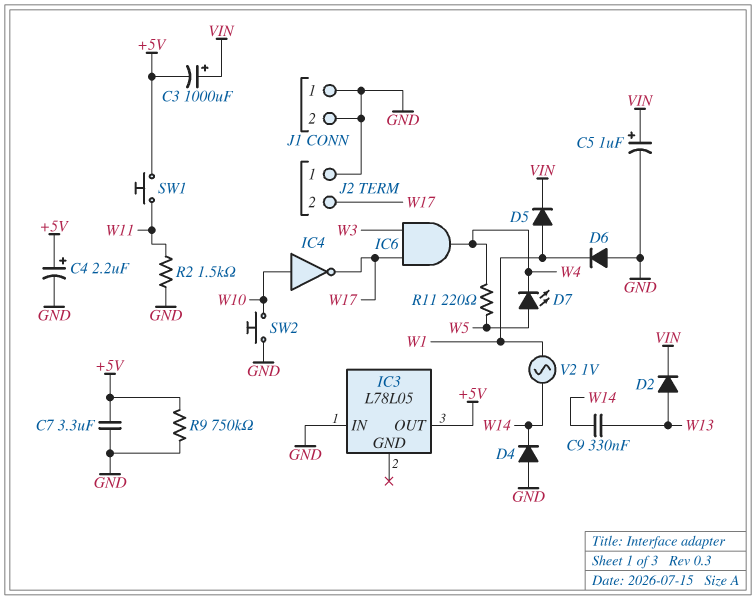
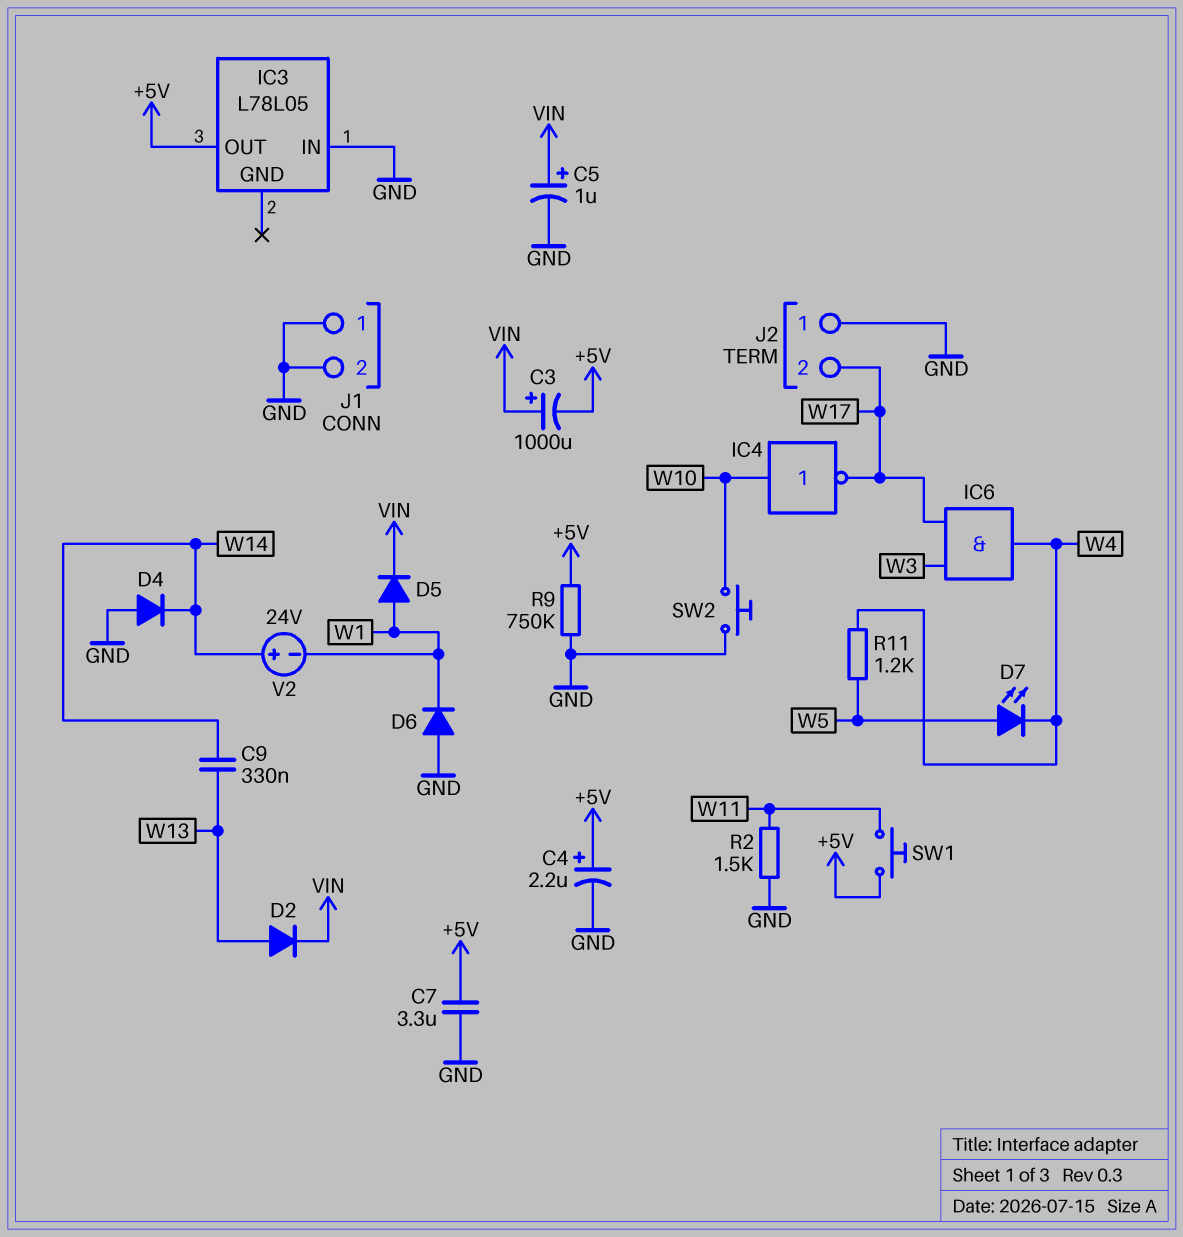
R11: 220 (W4, W5) -> 1.2k (W4, W5)
V2: AC 1V (W1, W14) -> 24V (plus W14, minus W1)

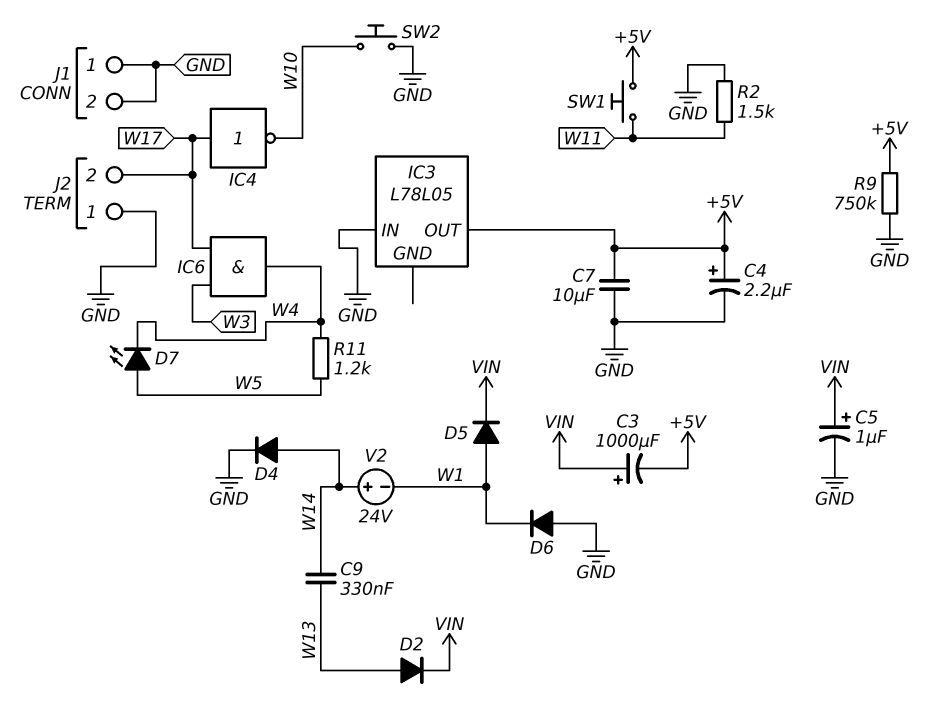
C7: 3.3uF (+5V, GND) -> 10uF (+5V, GND)
D4: diode (A GND, K W14) -> diode (A W14, K GND)
IC4: NOT (in W10, out W17) -> NOT (in W17, out W10)

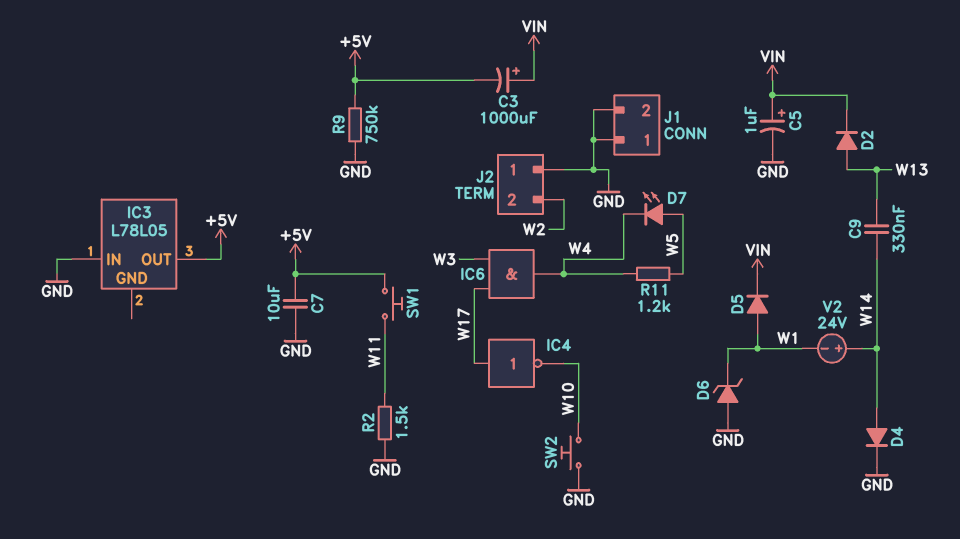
C4: 2.2uF (plus +5V, minus GND) -> none
D6: diode (A GND, K W1) -> zener (A GND, K W1)
J2 pin 2: W17 -> W2

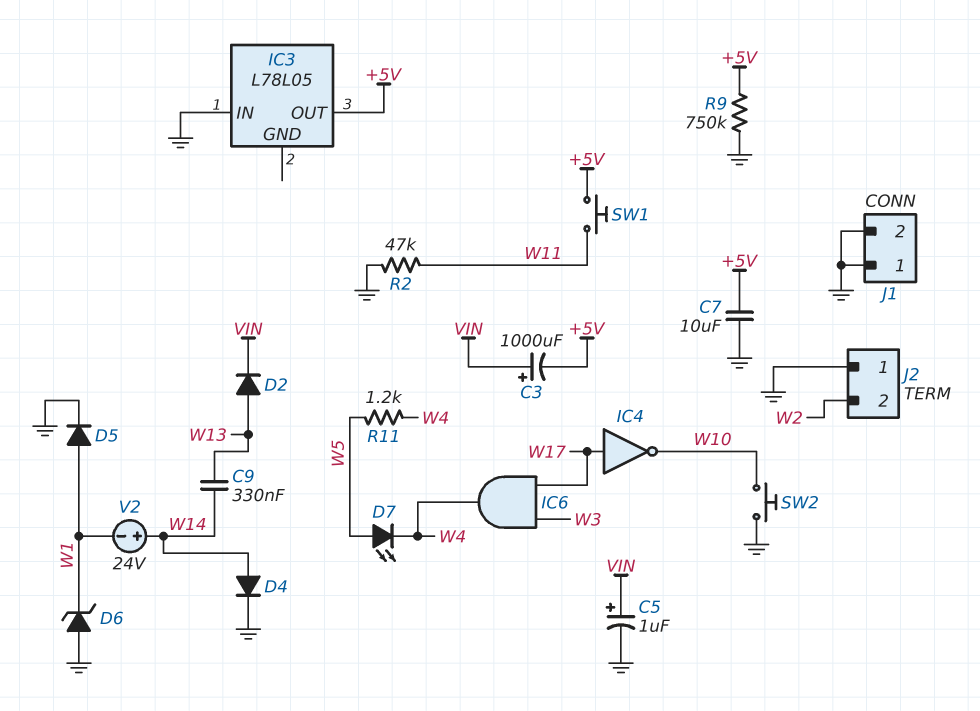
D5: diode (A W1, K VIN) -> diode (A W1, K GND)
R2: 1.5k (GND, W11) -> 47k (GND, W11)

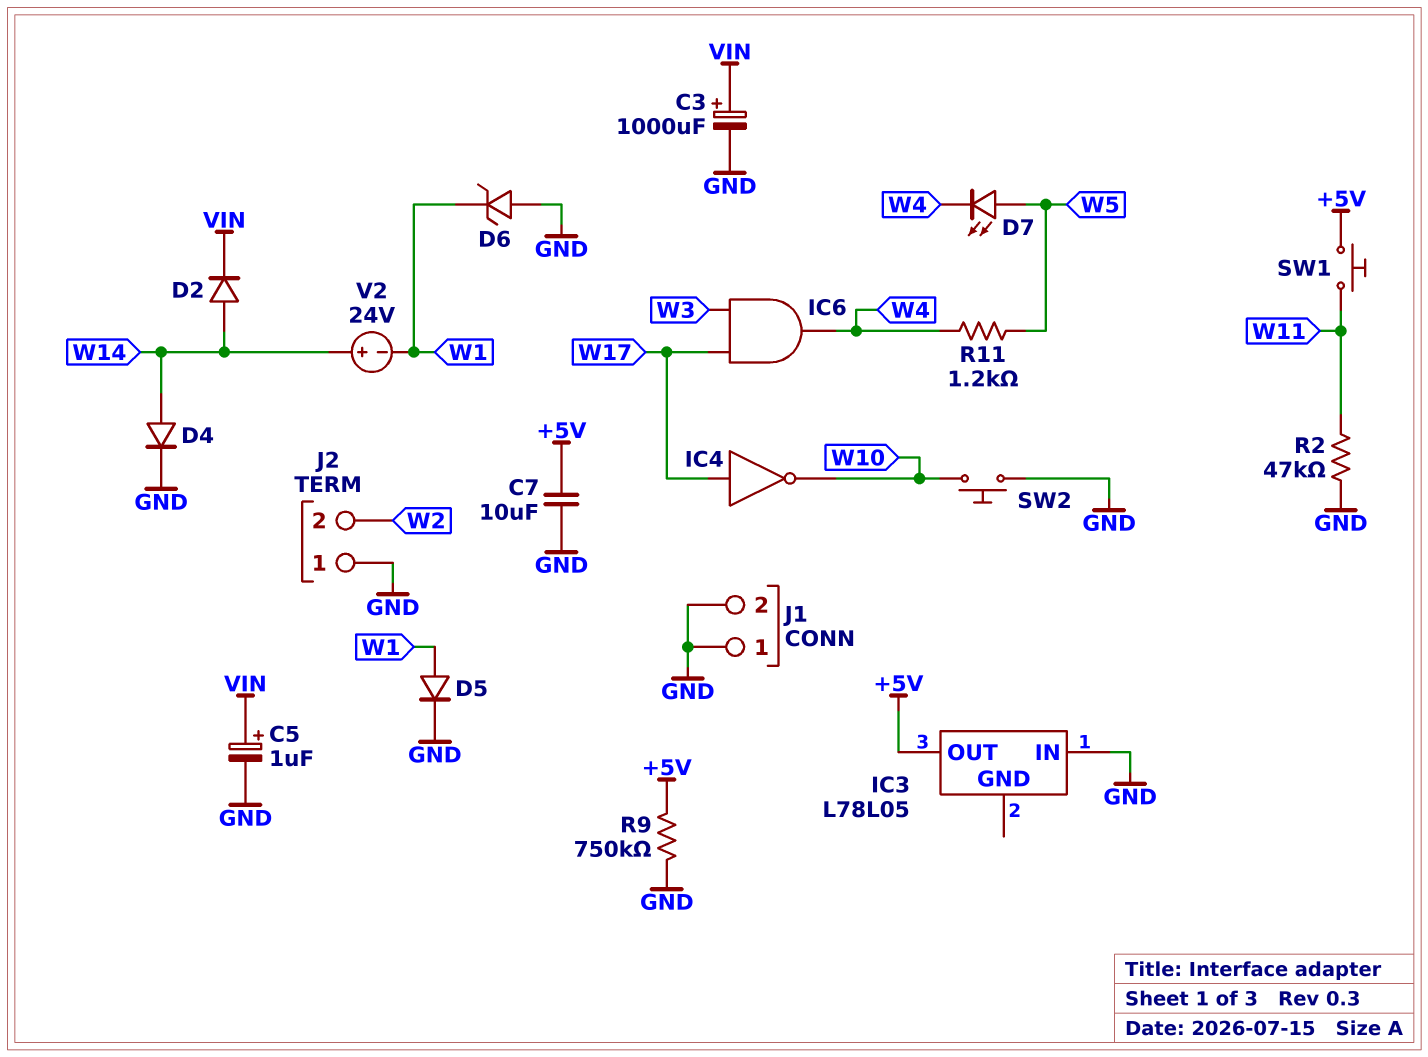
C3: 1000uF (plus VIN, minus +5V) -> 1000uF (plus VIN, minus GND)
C9: 330nF (W13, W14) -> none
D2: diode (A W13, K VIN) -> diode (A W14, K VIN)

